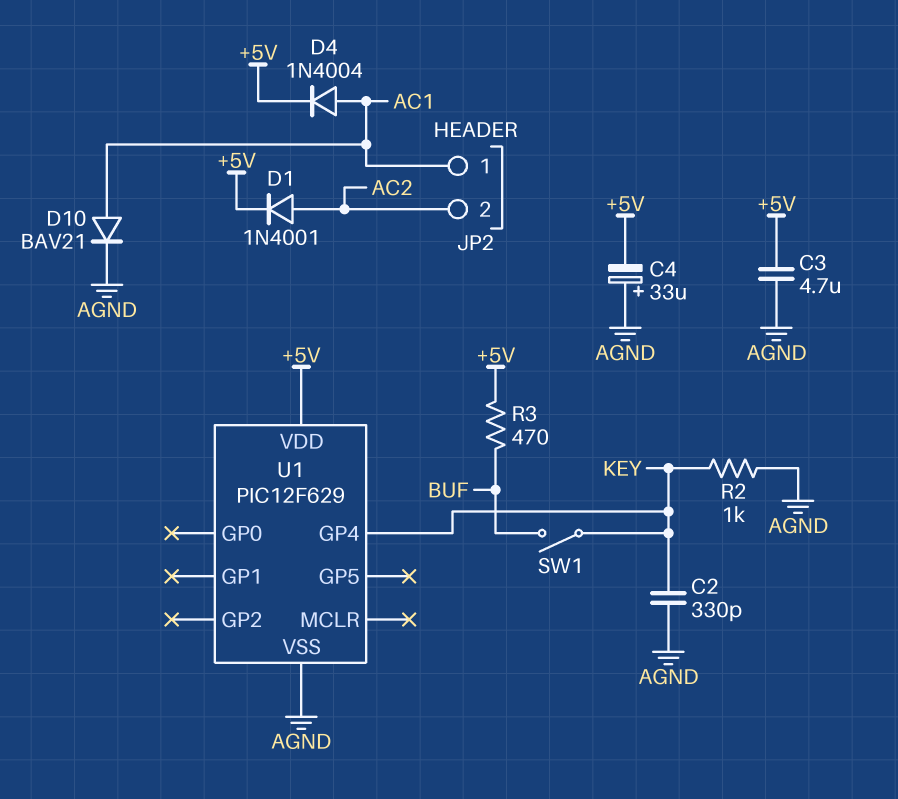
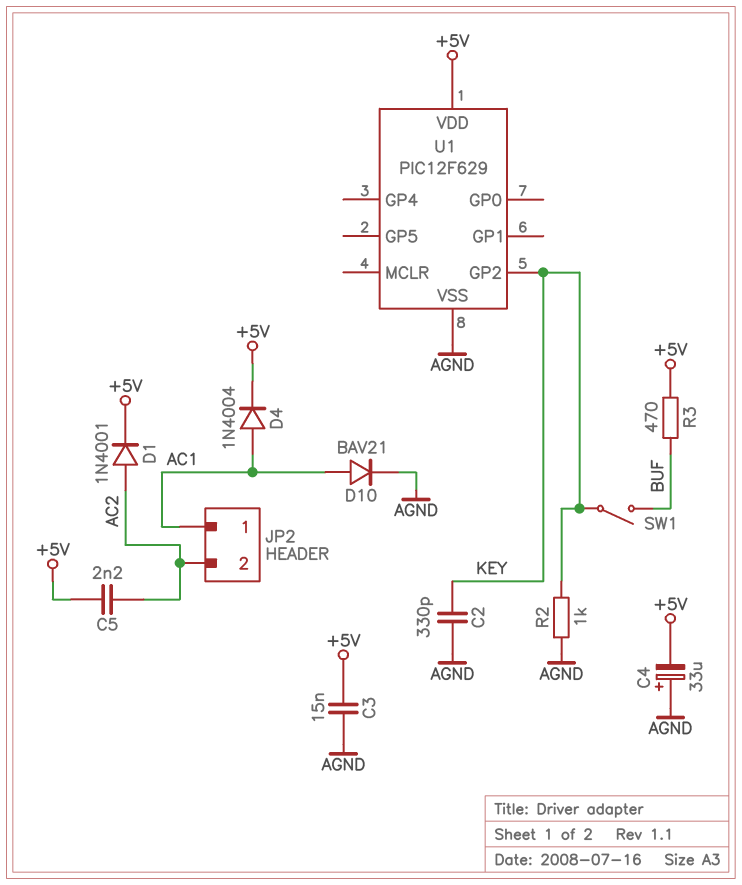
C3: 4.7uF (+5V, AGND) -> 15nF (+5V, AGND)
C5: none -> 2.2nF (+5V, AC2)
U1 pin GP2: none -> KEY
U1 pin GP4: KEY -> none

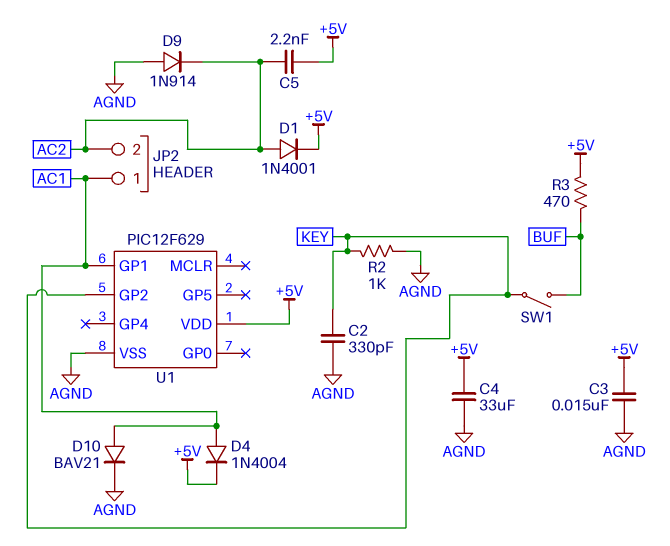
C4: 33uF (plus AGND, minus +5V) -> 33uF (+5V, AGND)
D9: none -> diode 1N914 (A AGND, K AC2)
U1 pin GP1: none -> AC1

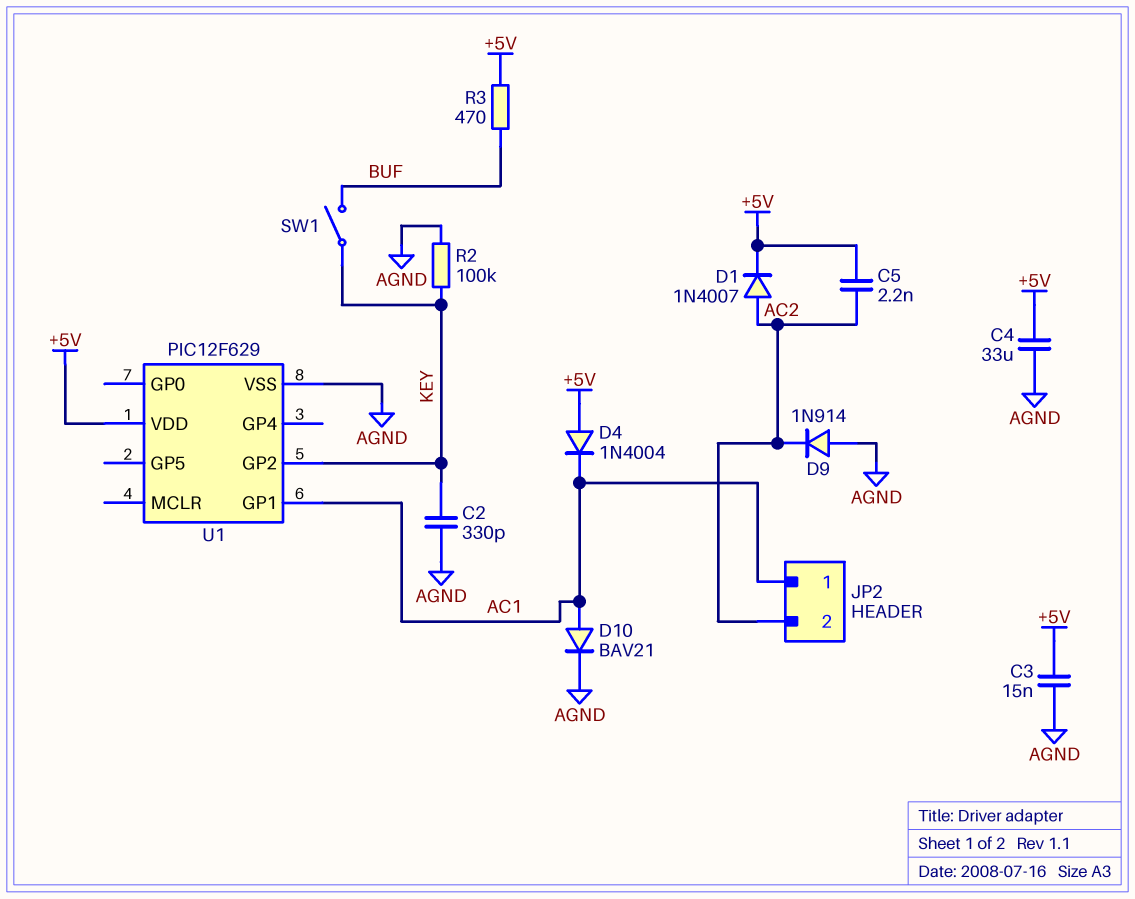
D1: diode 1N4001 (A AC2, K +5V) -> diode 1N4007 (A AC2, K +5V)
D4: diode 1N4004 (A AC1, K +5V) -> diode 1N4004 (A +5V, K AC1)
R2: 1k (AGND, KEY) -> 100k (AGND, KEY)

